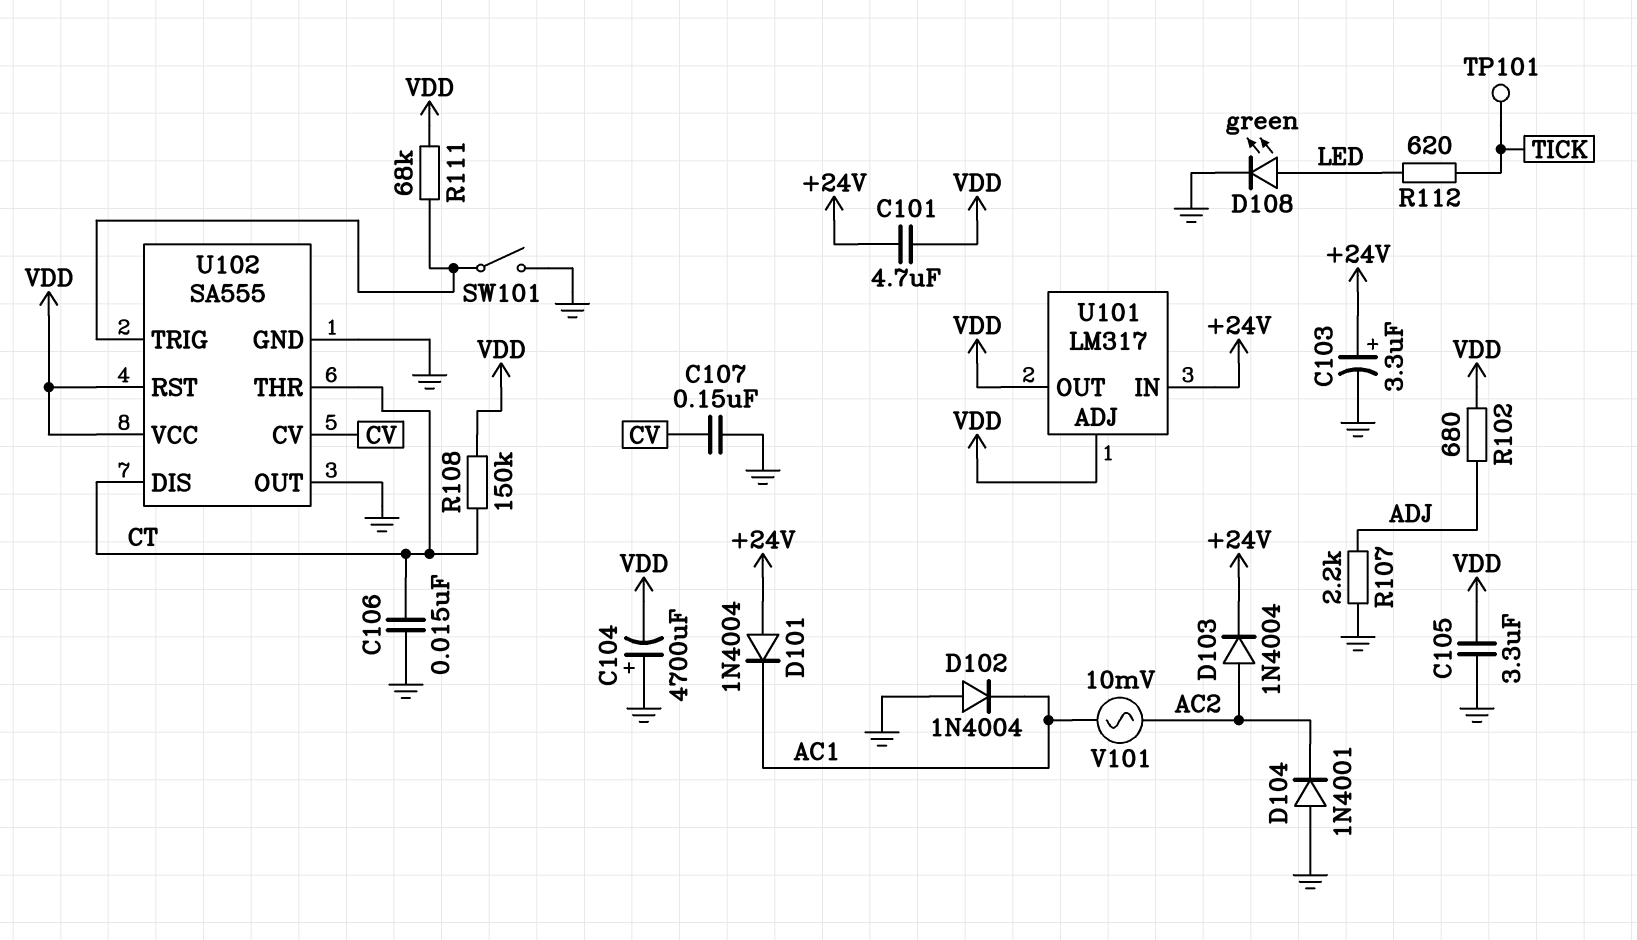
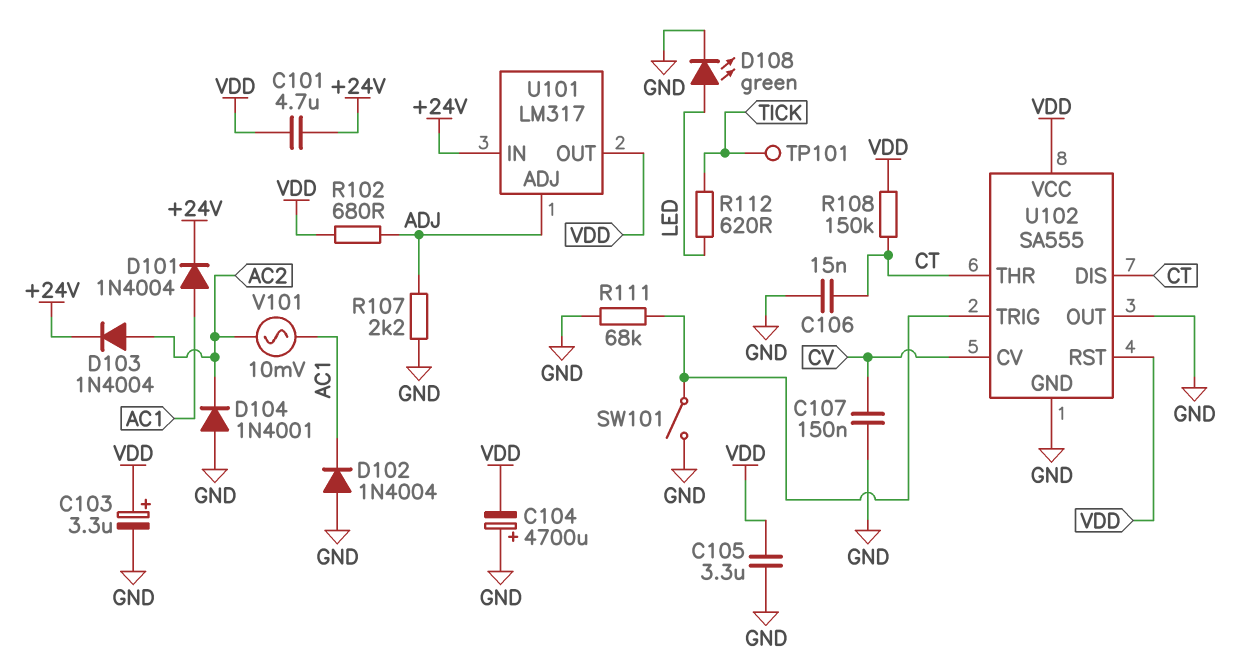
C103: 3.3uF (plus +24V, minus GND) -> 3.3uF (plus VDD, minus GND)
D101: diode 1N4004 (A +24V, K AC1) -> diode 1N4004 (A AC1, K +24V)
R111: 68k (U102/TRIG, VDD) -> 68k (GND, U102/TRIG)
U101 pin ADJ: VDD -> ADJ

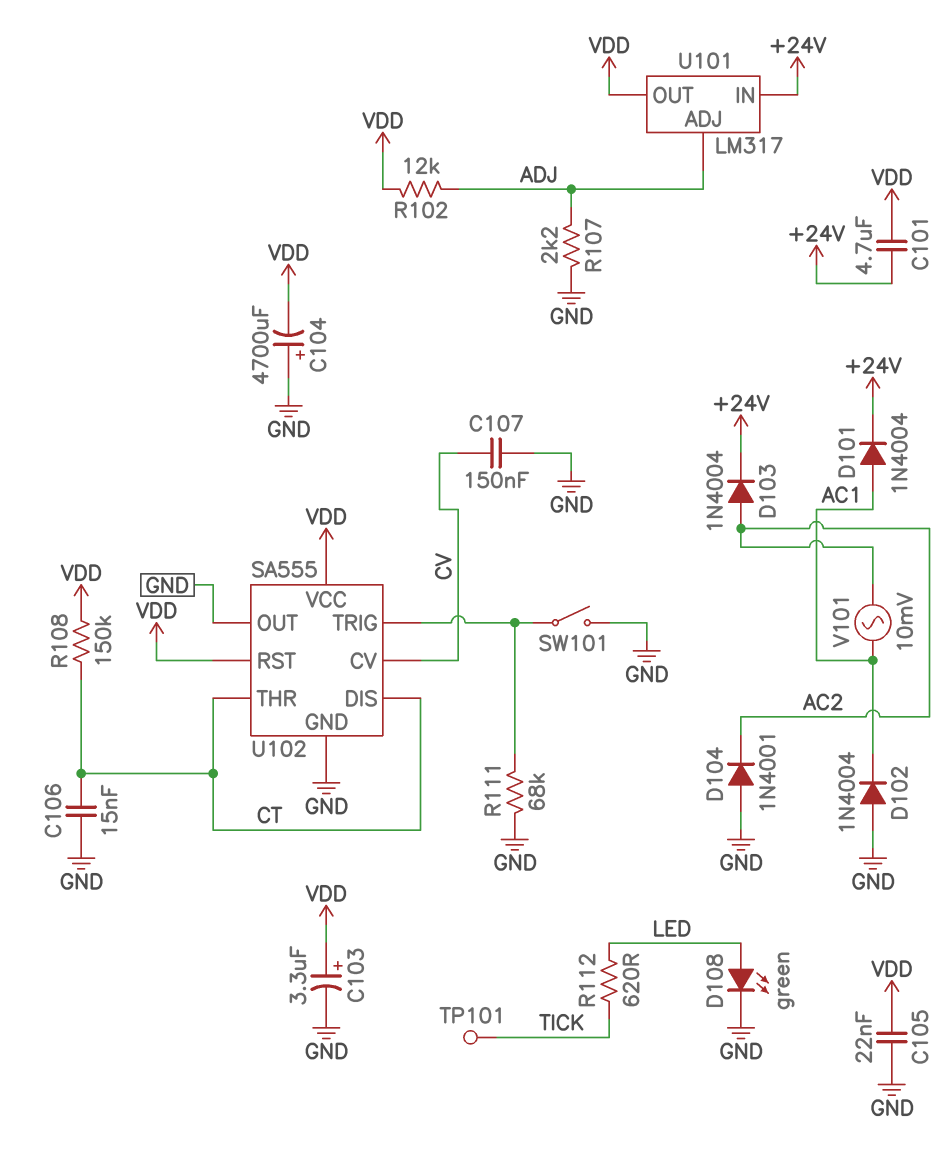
C105: 3.3uF (GND, VDD) -> 22nF (GND, VDD)
R102: 680 (ADJ, VDD) -> 12k (ADJ, VDD)

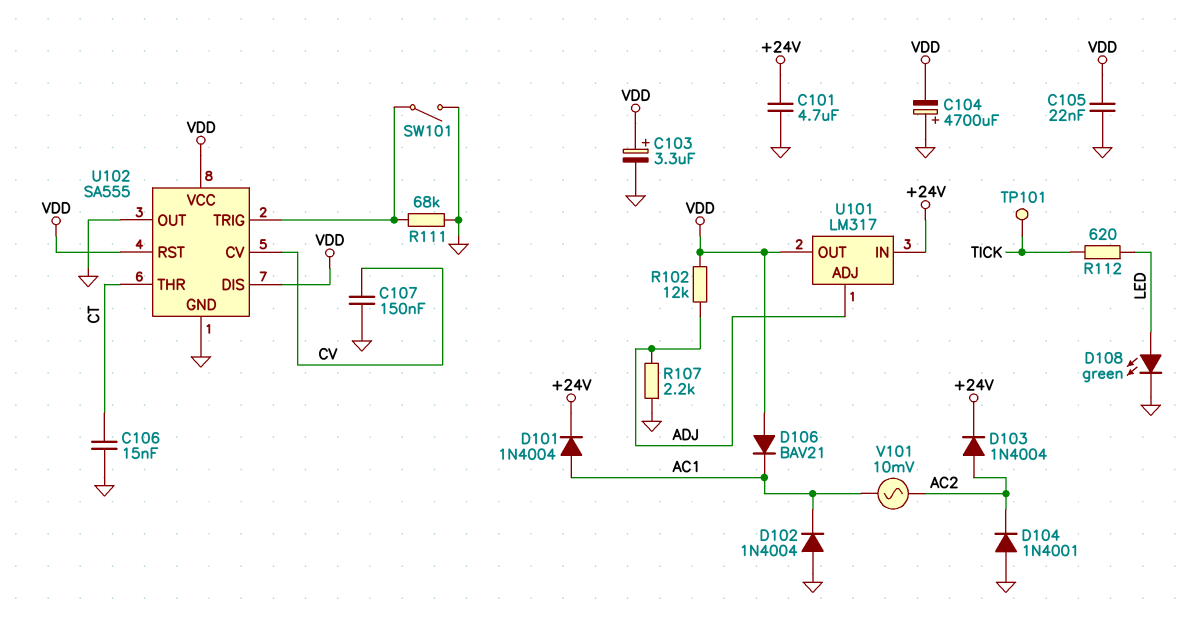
C101: 4.7uF (+24V, VDD) -> 4.7uF (+24V, GND)
D106: none -> diode BAV21 (A VDD, K AC1)
R108: 150k (CT, VDD) -> none
U102 pin DIS: CT -> VDD

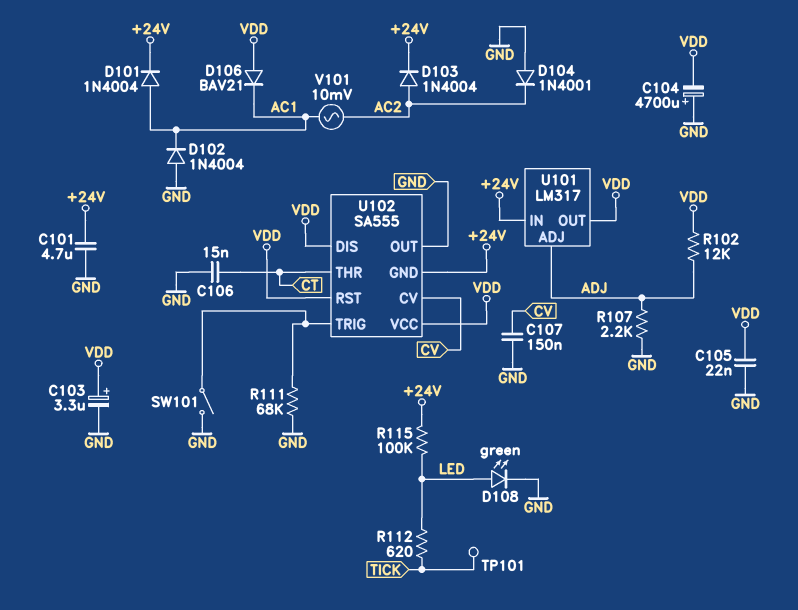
R115: none -> 100k (+24V, LED)
U102 pin GND: GND -> +24V

